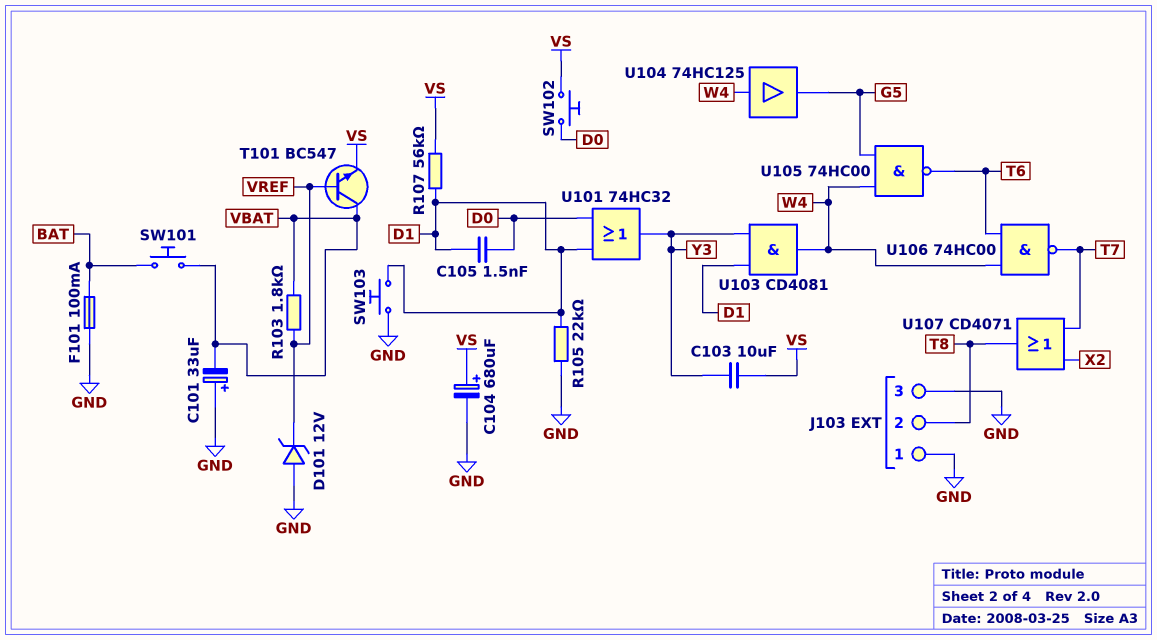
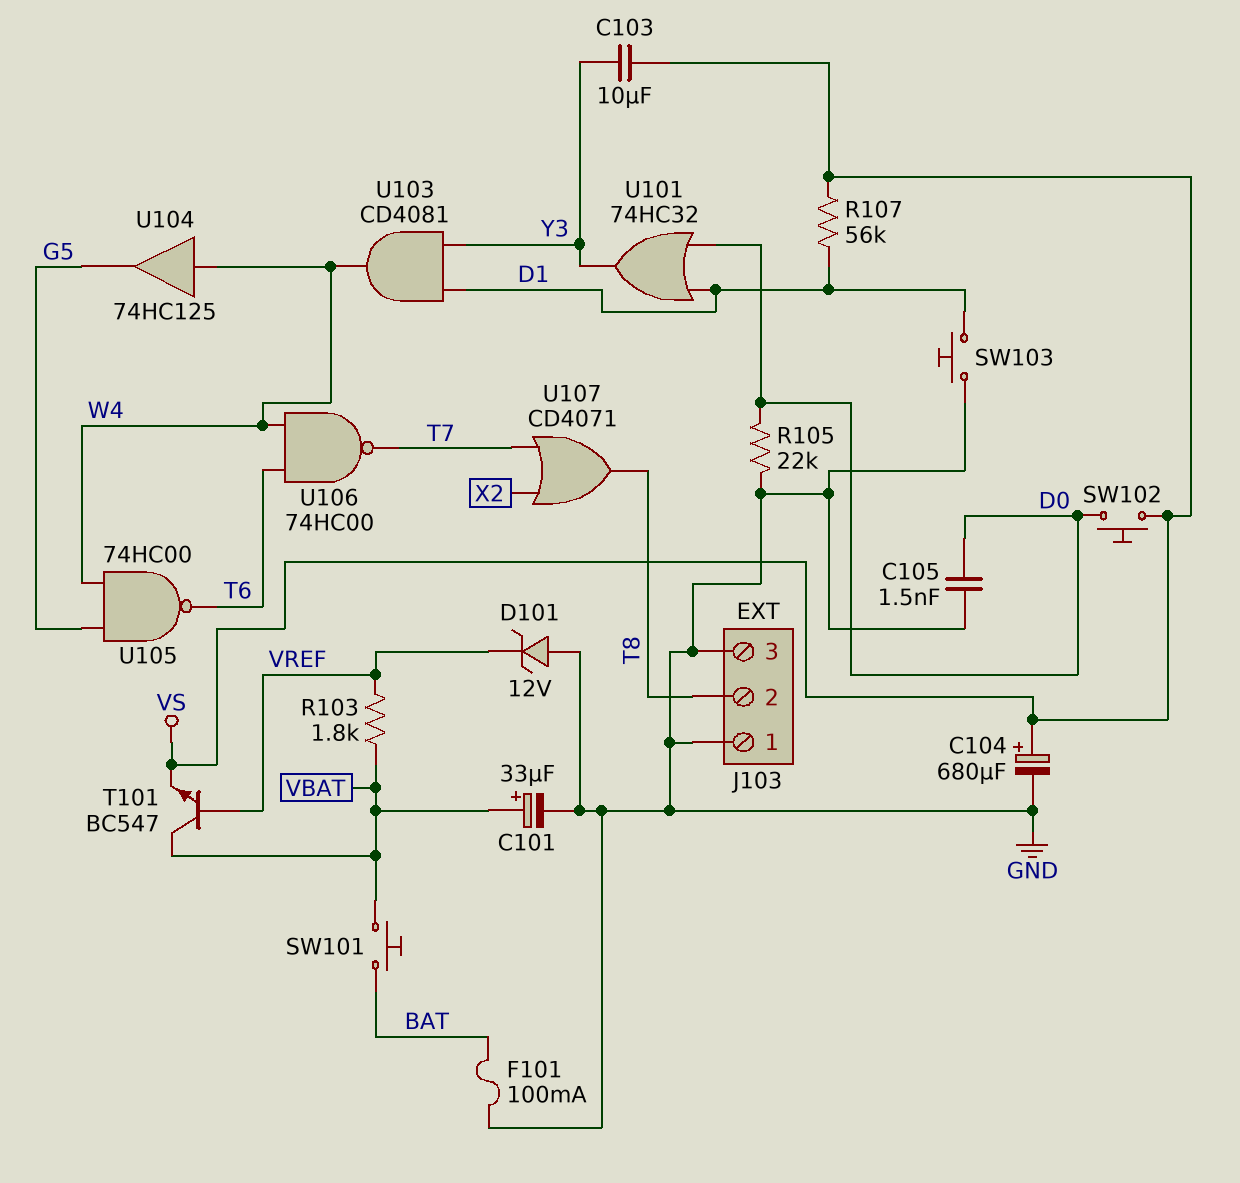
C101: 33uF (plus GND, minus VBAT) -> 33uF (plus VBAT, minus GND)
C105: 1.5nF (D0, D1) -> 1.5nF (D0, GND)
R105: 22k (D1, GND) -> 22k (D0, GND)

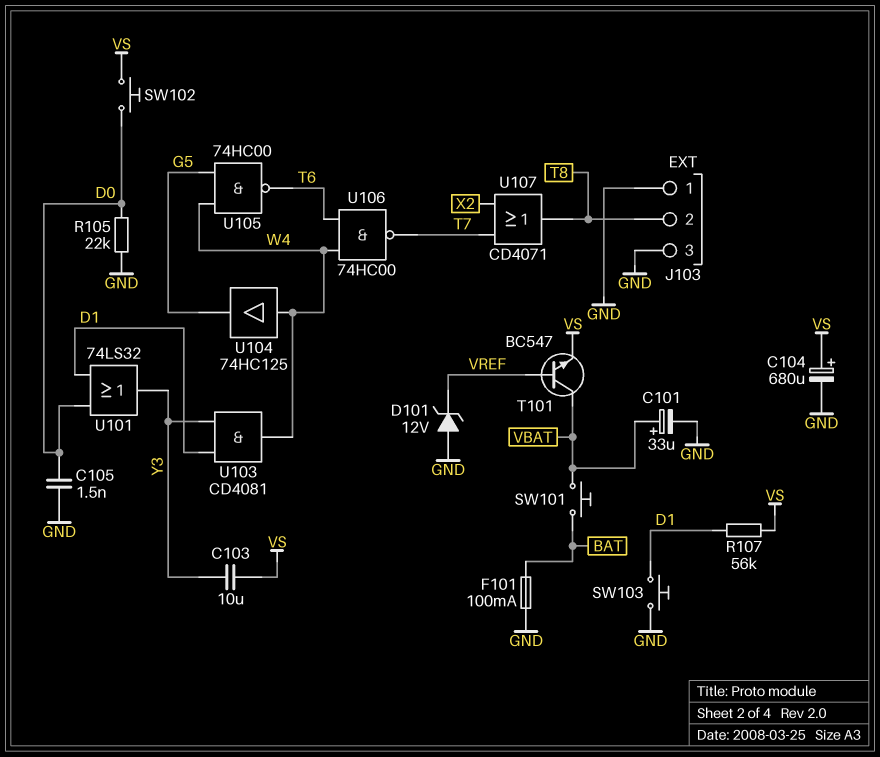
R103: 1.8k (VBAT, VREF) -> none
U101: OR 74HC32 (in D0, in D1, out Y3) -> OR 74LS32 (in D0, in D1, out Y3)

